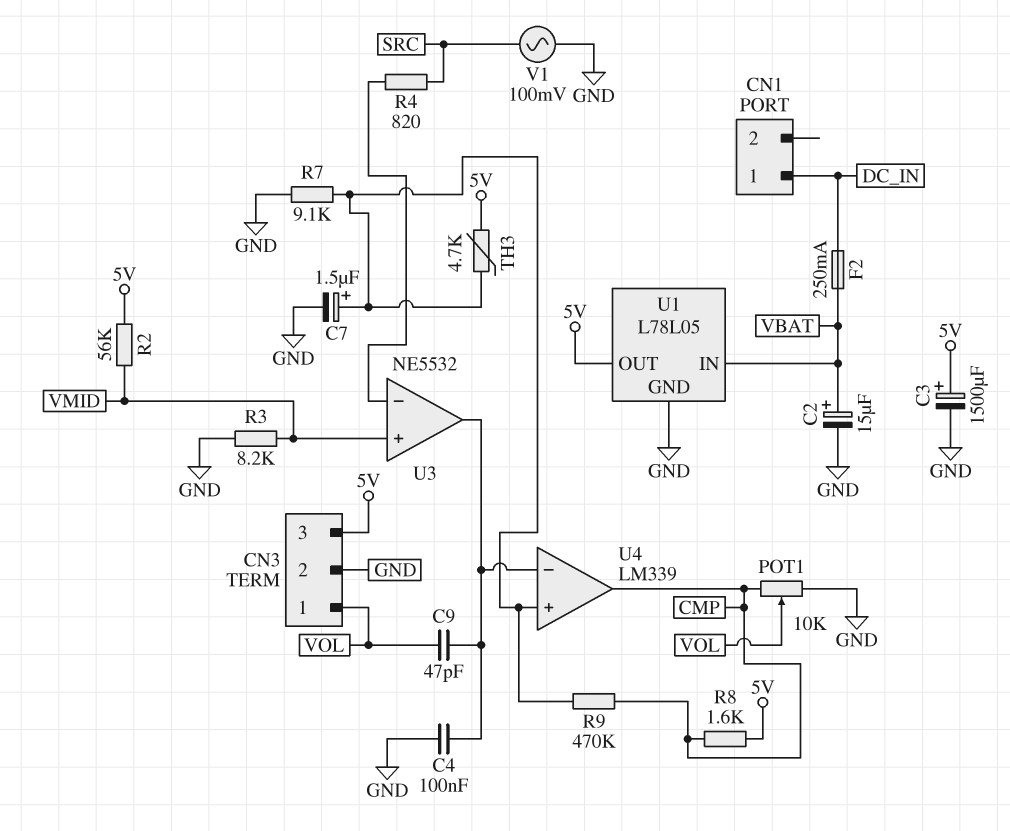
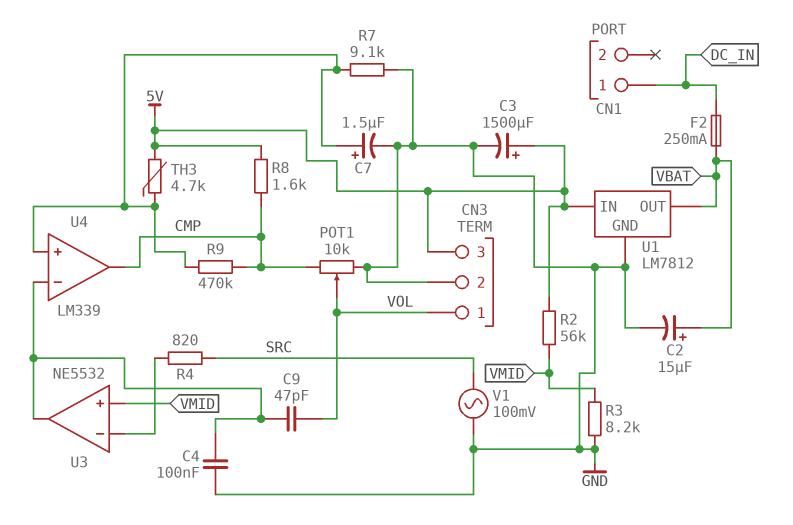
U1: L78L05 -> LM7812
U1 pin IN: VBAT -> 5V
U1 pin OUT: 5V -> VBAT

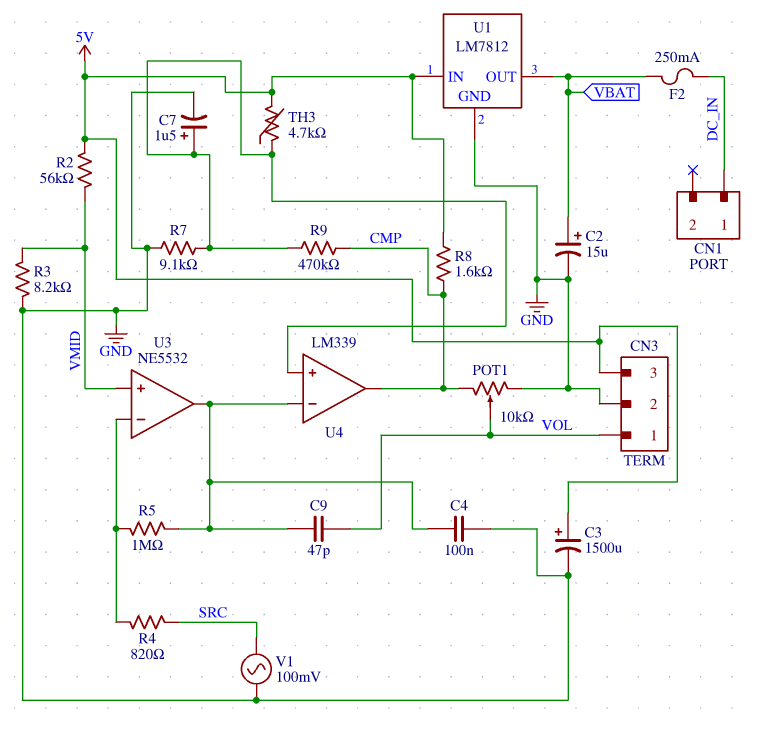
R5: none -> 1M (U3/in-, U3/out)

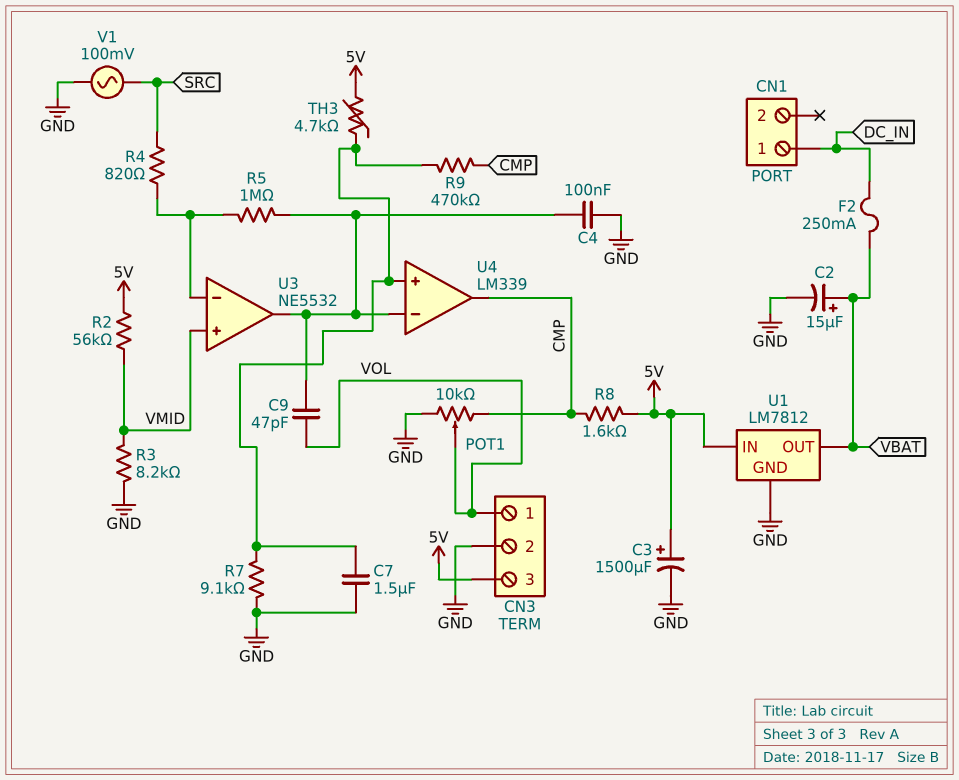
C7: 1.5uF (plus U4/in+, minus GND) -> 1.5uF (GND, U4/in+)

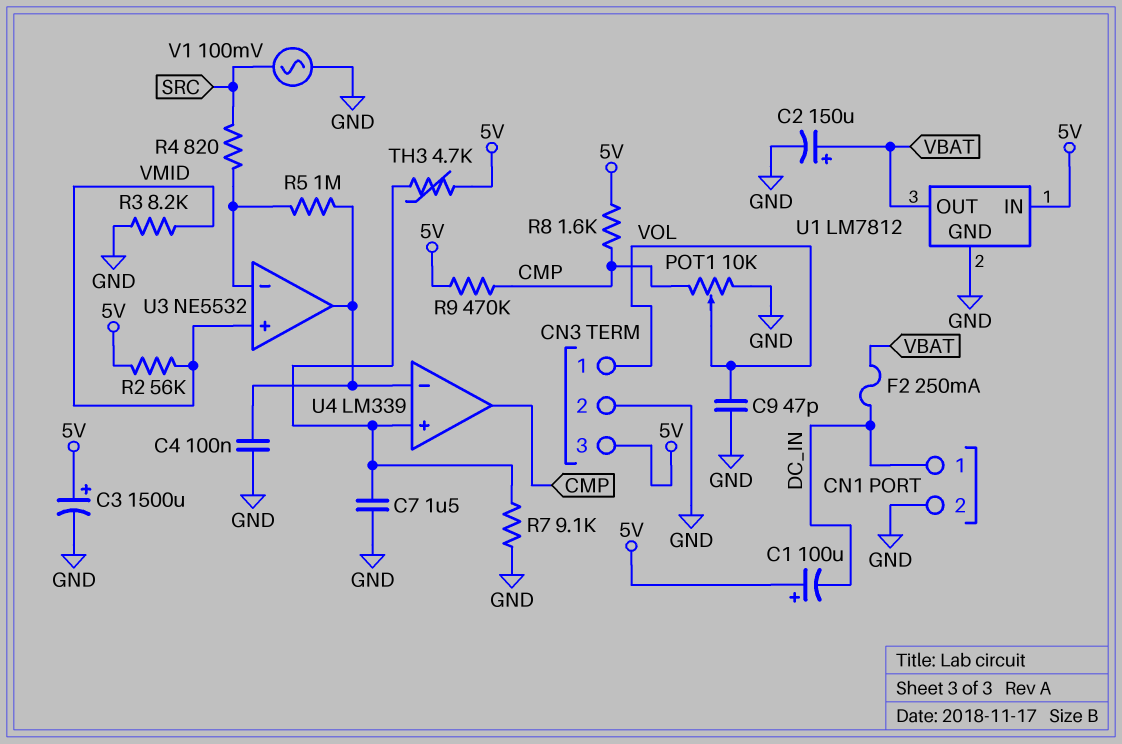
C1: none -> 100uF (plus 5V, minus DC_IN)
C2: 15uF (plus VBAT, minus GND) -> 150uF (plus VBAT, minus GND)
C9: 47pF (U3/out, VOL) -> 47pF (GND, VOL)
CN1 pin 2: none -> GND
R9: 470k (CMP, U4/in+) -> 470k (5V, CMP)

